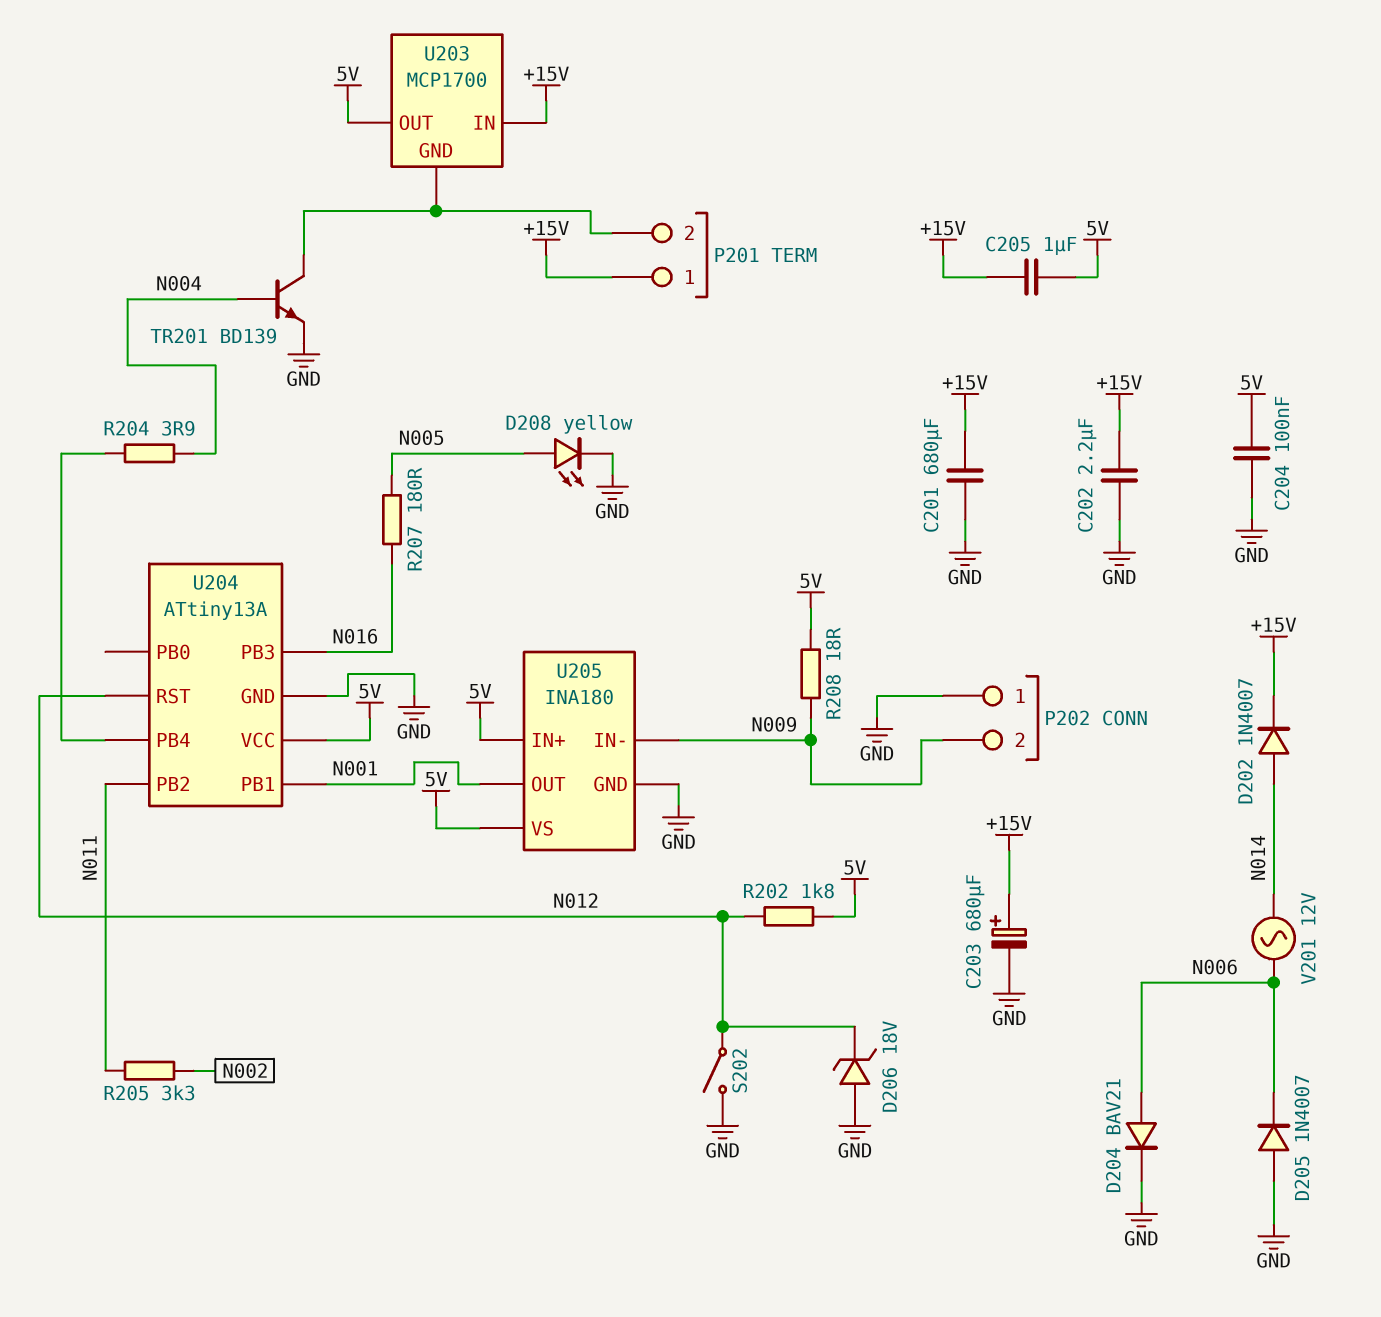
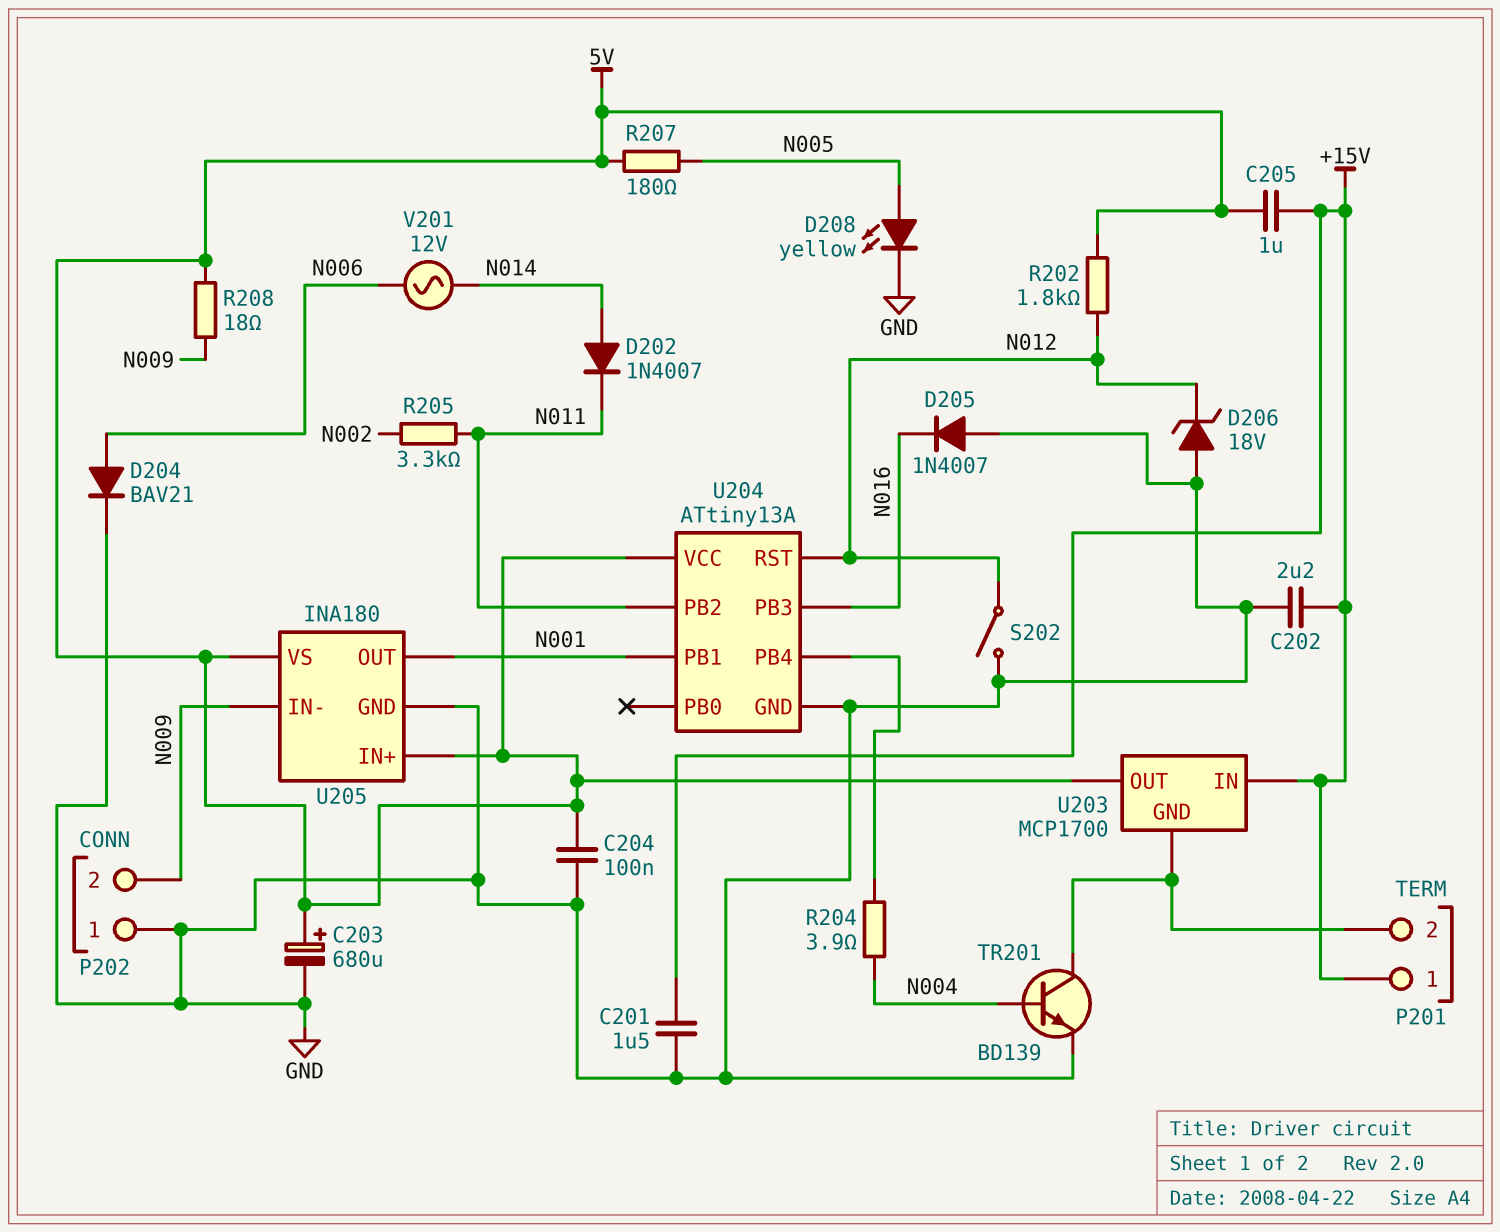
C201: 680uF (+15V, GND) -> 1.5uF (+15V, GND)
C203: 680uF (plus +15V, minus GND) -> 680uF (plus 5V, minus GND)
D202: diode 1N4007 (A N014, K +15V) -> diode 1N4007 (A N014, K N011)
D205: diode 1N4007 (A GND, K N006) -> diode 1N4007 (A GND, K N016)
R207: 180 (N005, N016) -> 180 (5V, N005)

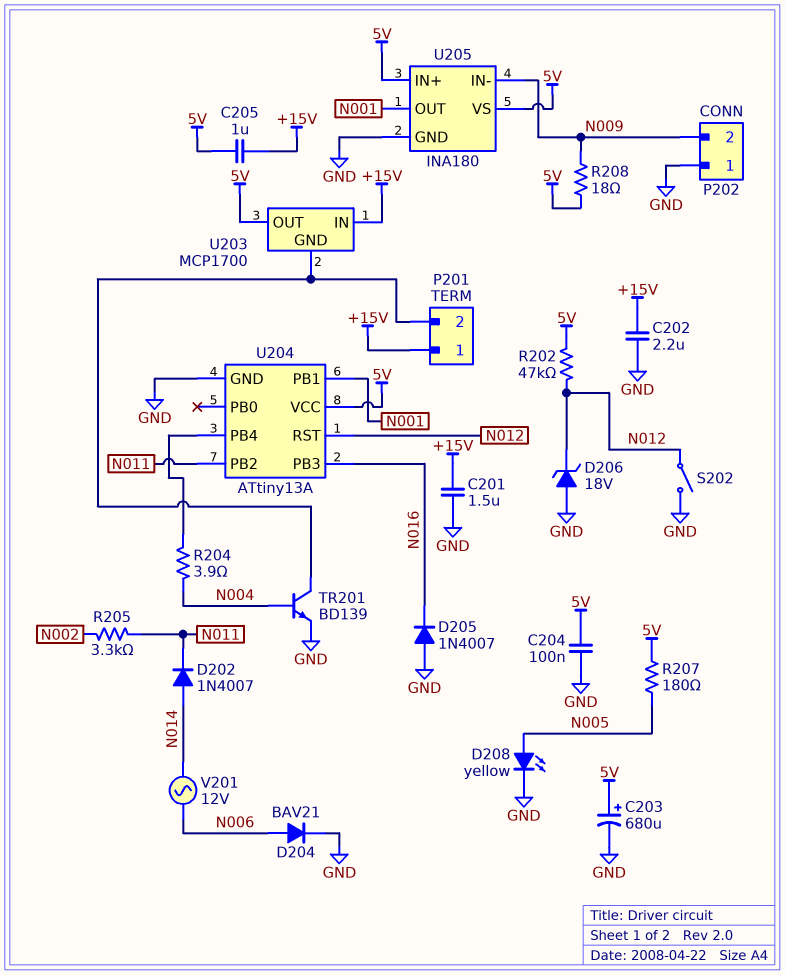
R202: 1.8k (5V, N012) -> 47k (5V, N012)

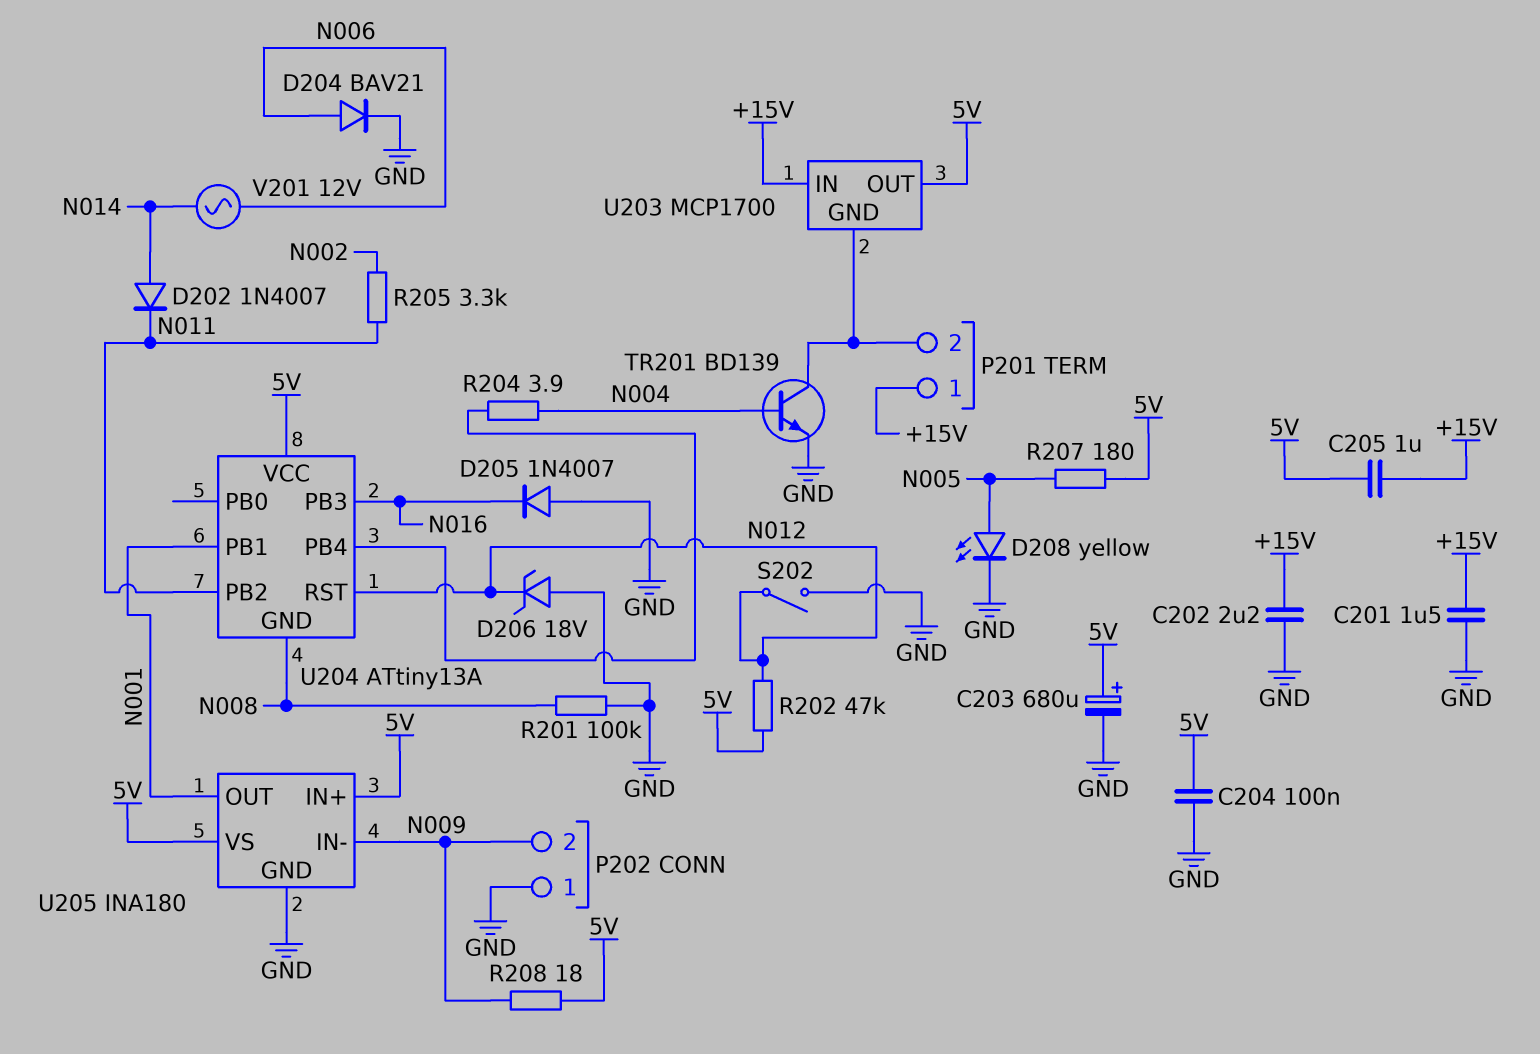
R201: none -> 100k (GND, N008)
U204 pin GND: GND -> N008

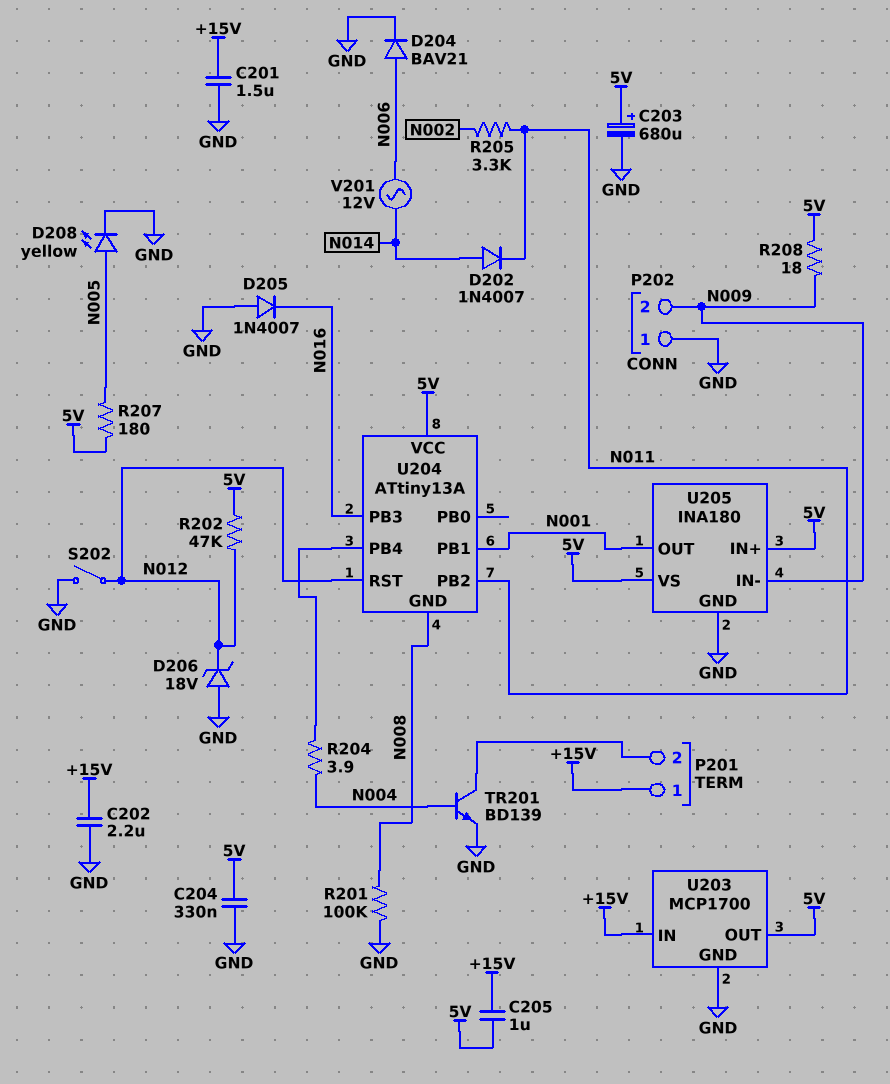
C204: 100nF (5V, GND) -> 330nF (5V, GND)
U203 pin GND: P201/2 -> GND

